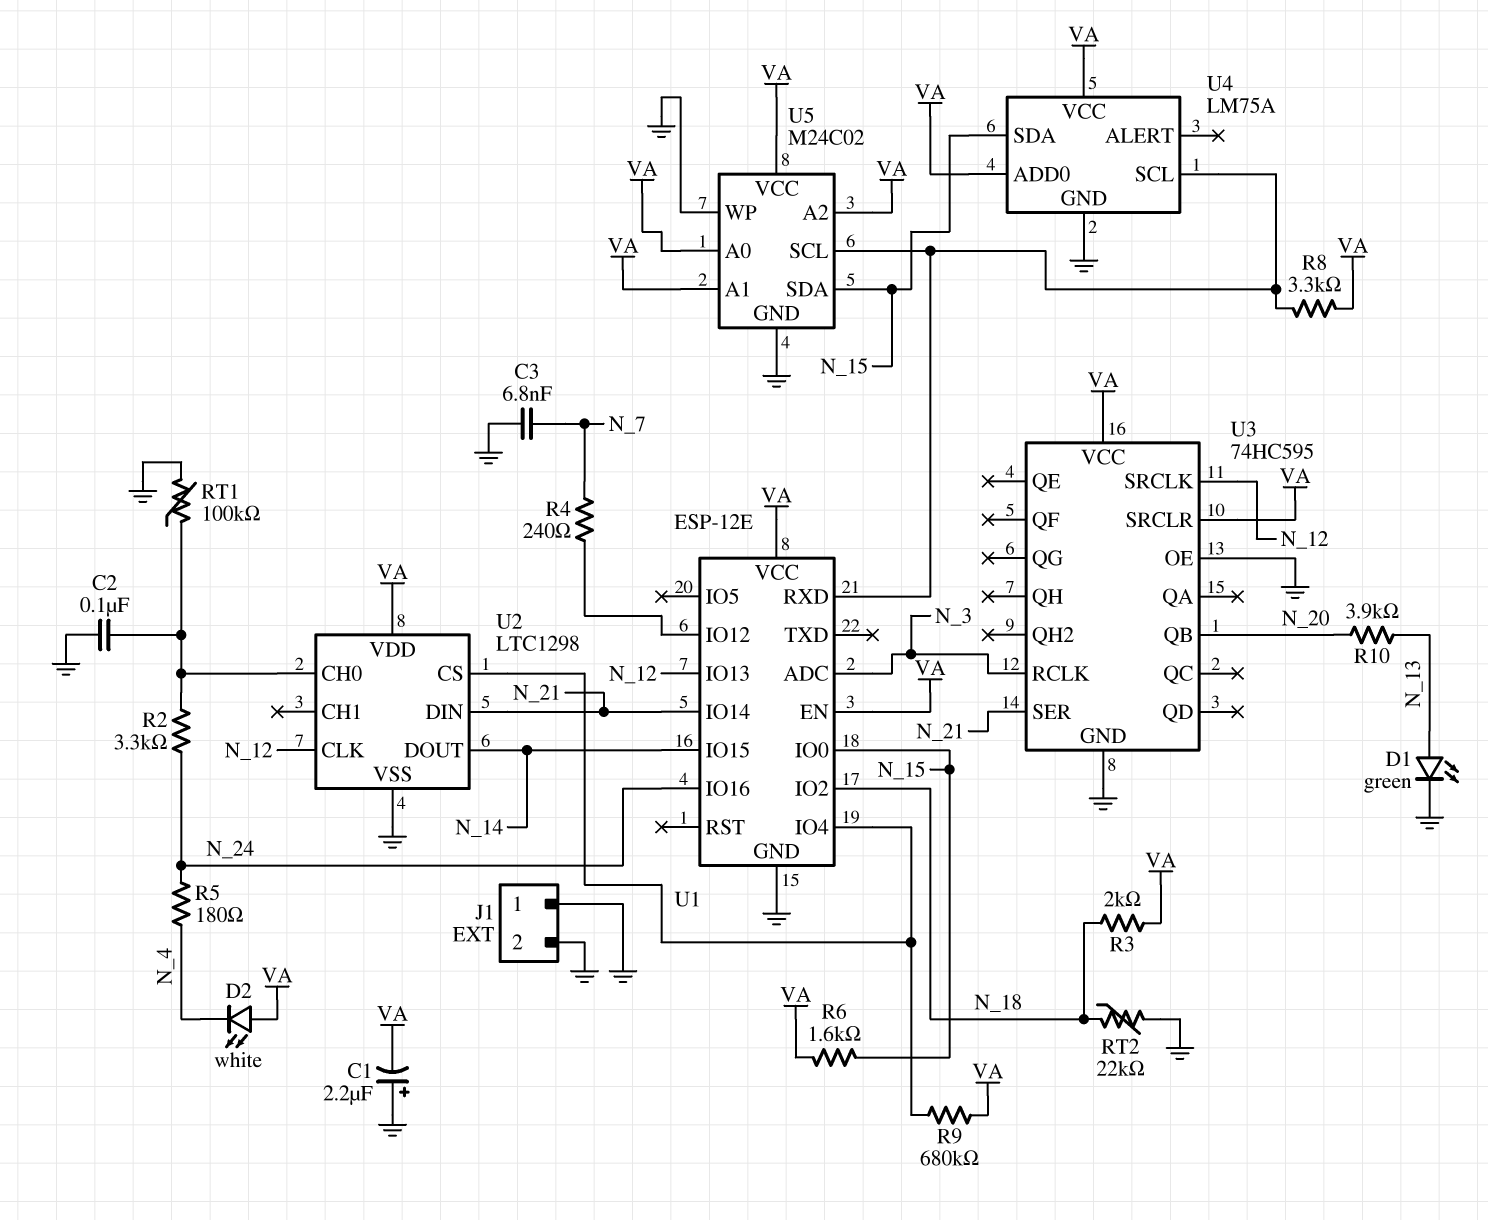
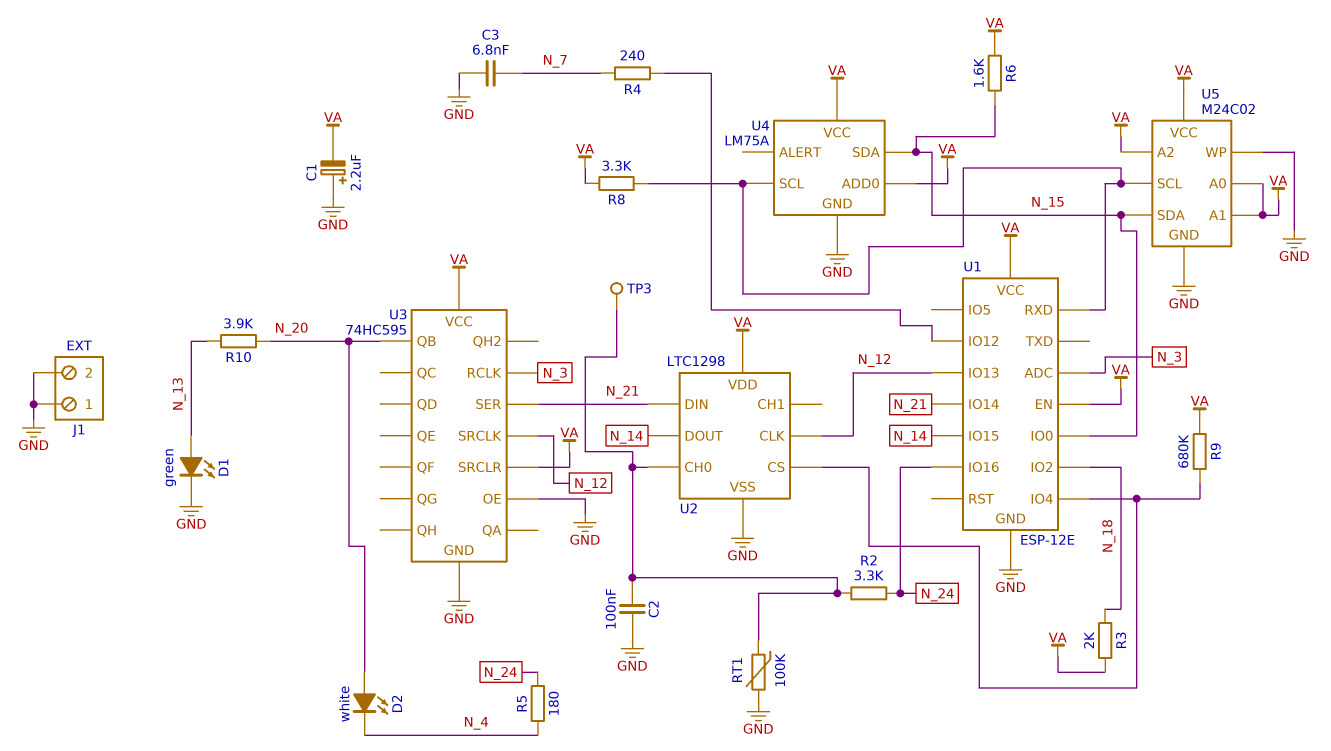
D2: LED white (A VA, K N_4) -> LED white (A N_20, K N_4)
RT2: 22k (GND, N_18) -> none
TP3: none -> test point (U2/CH0)

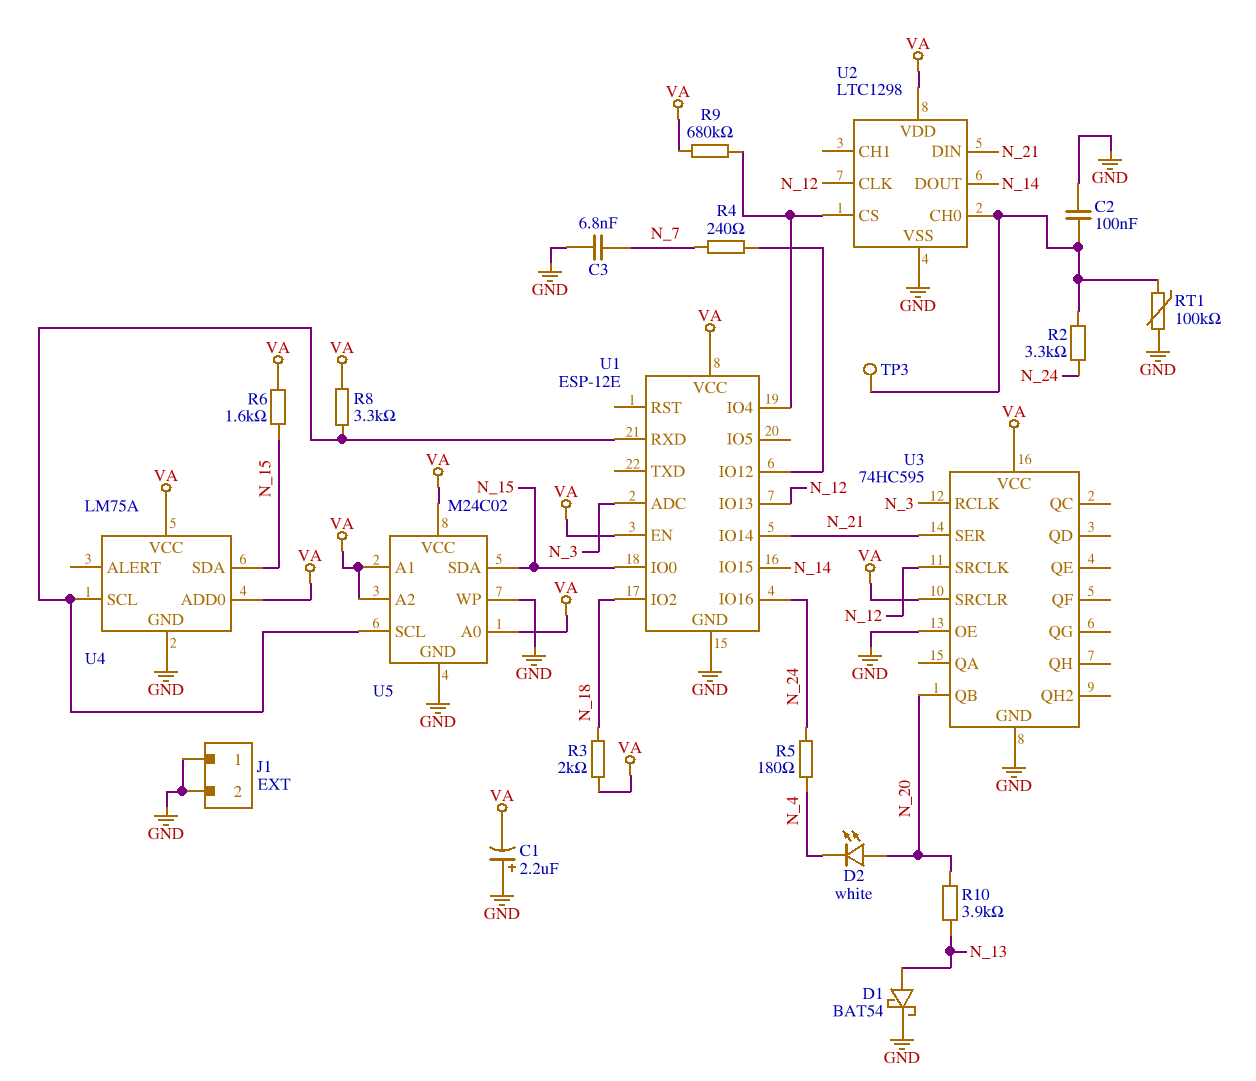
D1: LED green (A N_13, K GND) -> schottky BAT54 (A N_13, K GND)

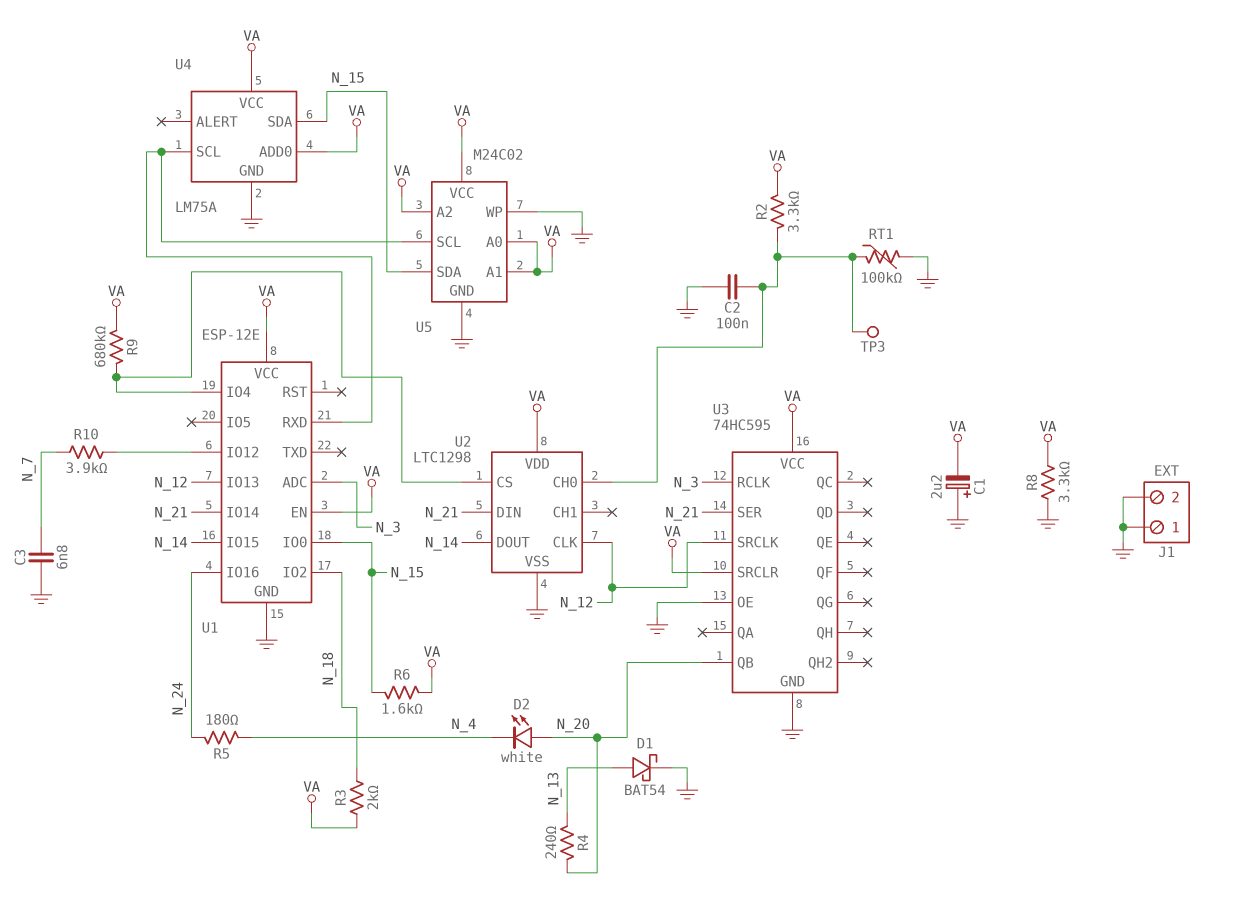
R2: 3.3k (N_24, U2/CH0) -> 3.3k (U2/CH0, VA)
R4: 240 (N_7, U1/IO12) -> 240 (N_13, N_20)
R8: 3.3k (U1/RXD, VA) -> 3.3k (GND, VA)
R10: 3.9k (N_13, N_20) -> 3.9k (N_7, U1/IO12)

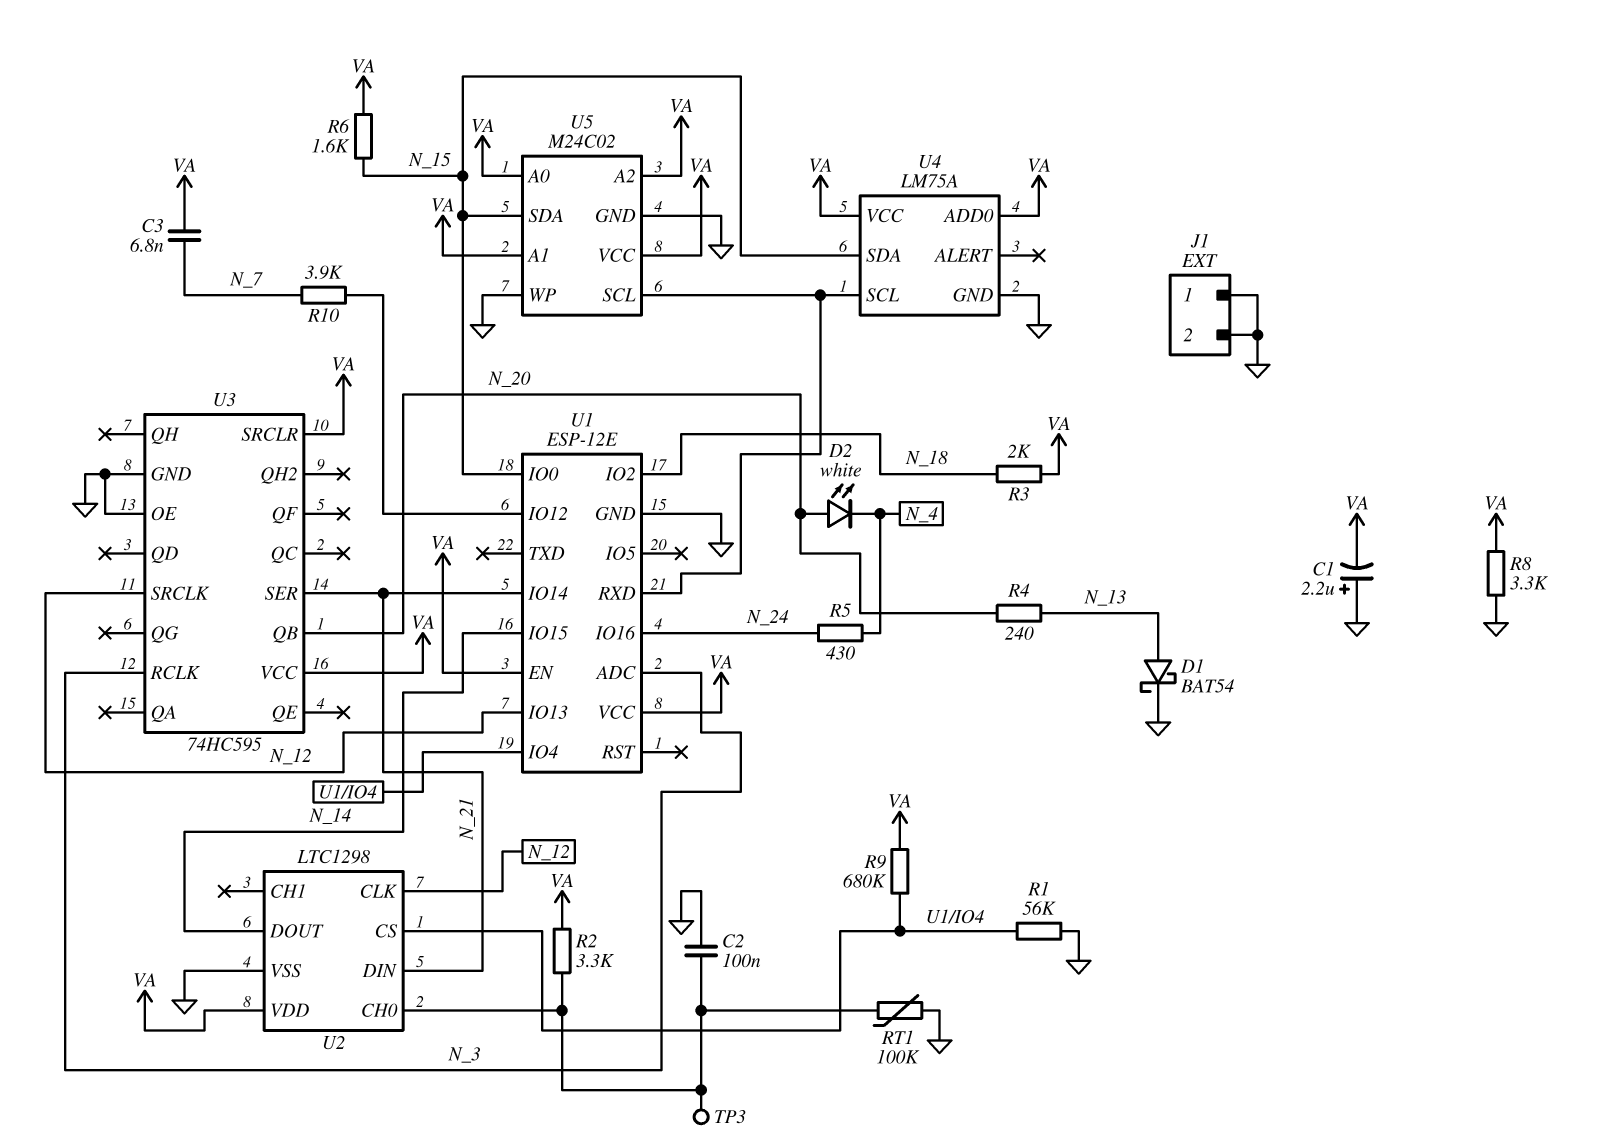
C3: 6.8nF (GND, N_7) -> 6.8nF (N_7, VA)
R1: none -> 56k (GND, U1/IO4)
R5: 180 (N_4, N_24) -> 430 (N_4, N_24)

